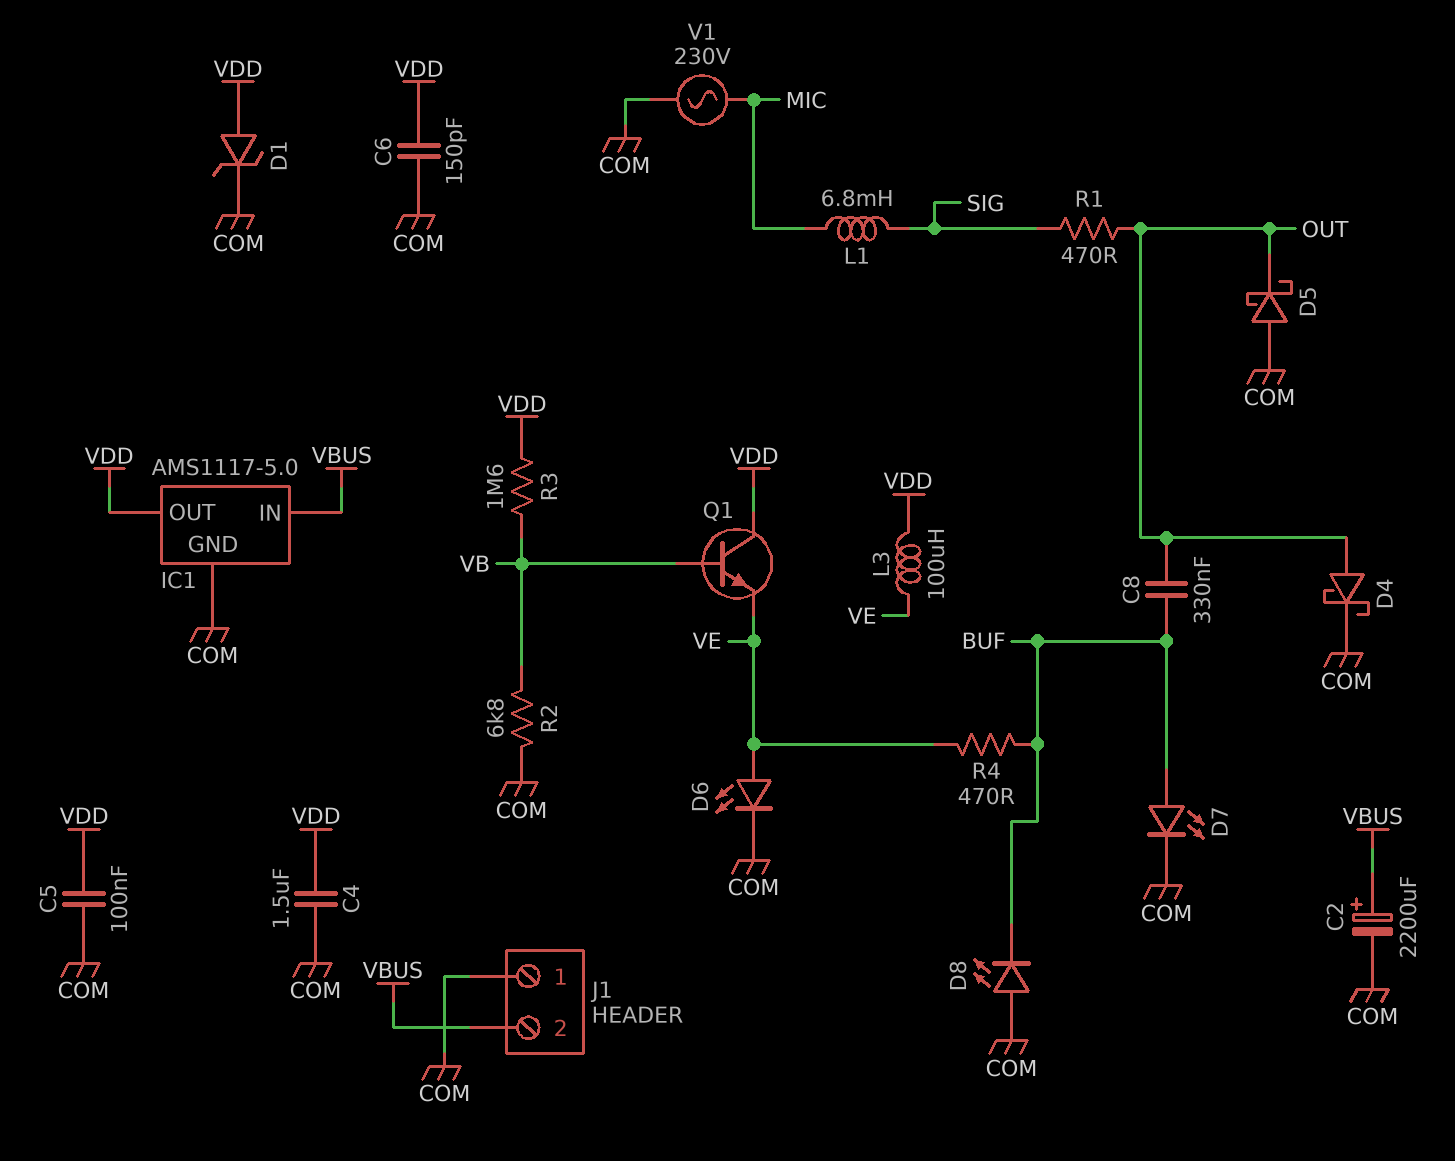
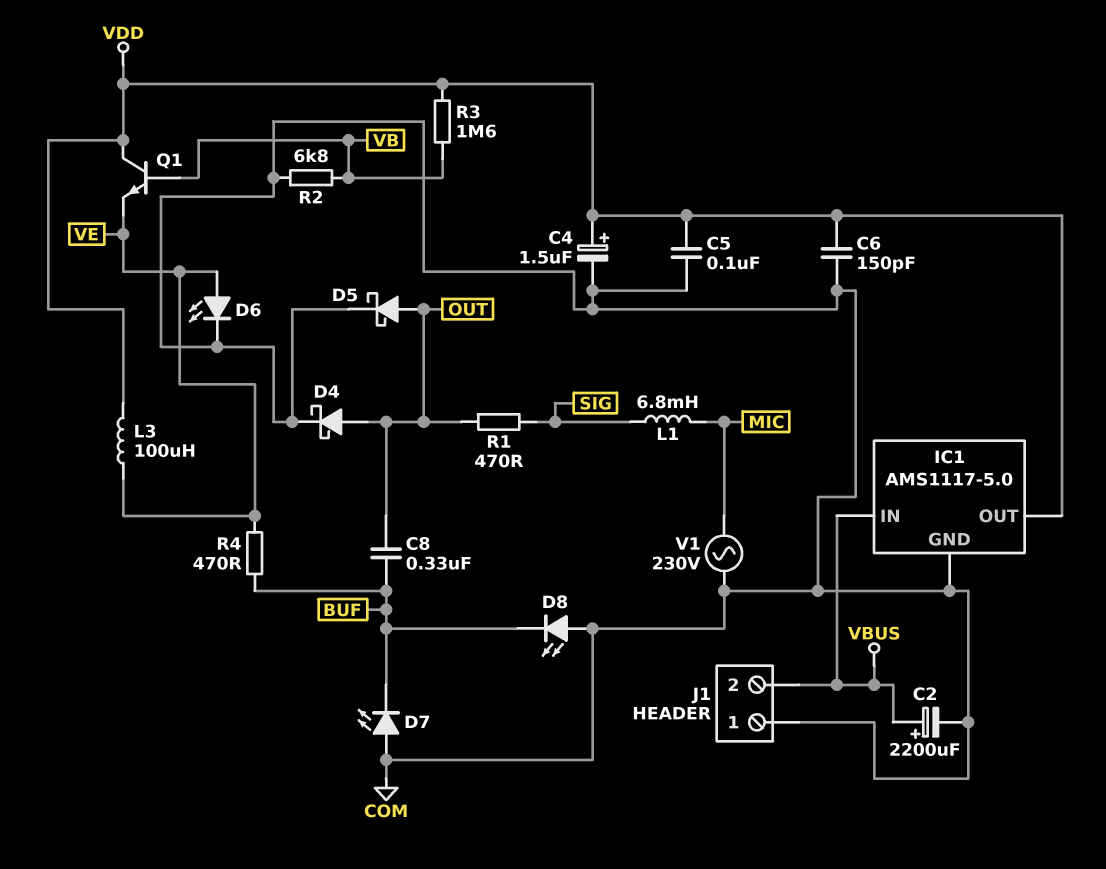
C4: 1.5uF (COM, VDD) -> 1.5uF (plus VDD, minus COM)
D1: zener (A VDD, K COM) -> none
D5: schottky (A COM, K OUT) -> schottky (A OUT, K COM)
D7: LED (A BUF, K COM) -> LED (A COM, K BUF)

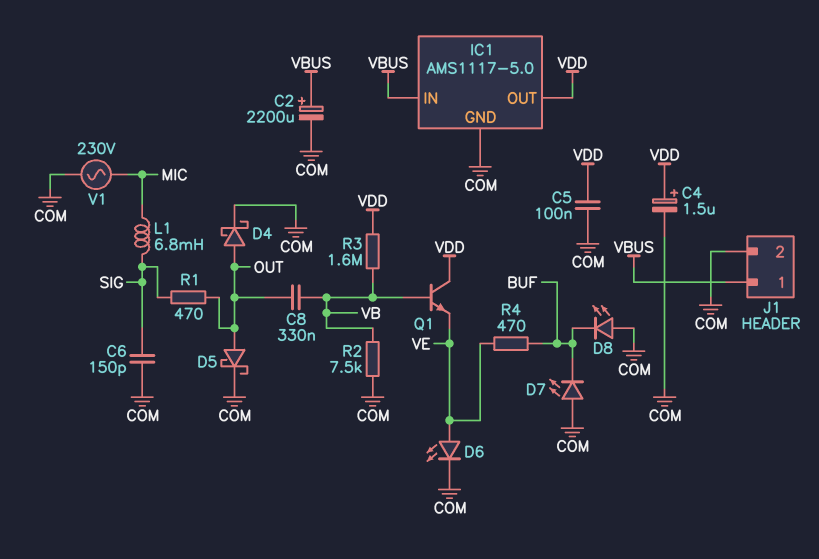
C6: 150pF (COM, VDD) -> 150pF (COM, SIG)
C8: 330nF (BUF, OUT) -> 330nF (OUT, VB)
J1 pin 1: COM -> VBUS
J1 pin 2: VBUS -> COM
L3: 100uH (VDD, VE) -> none
R2: 6.8k (COM, VB) -> 7.5k (COM, VB)

